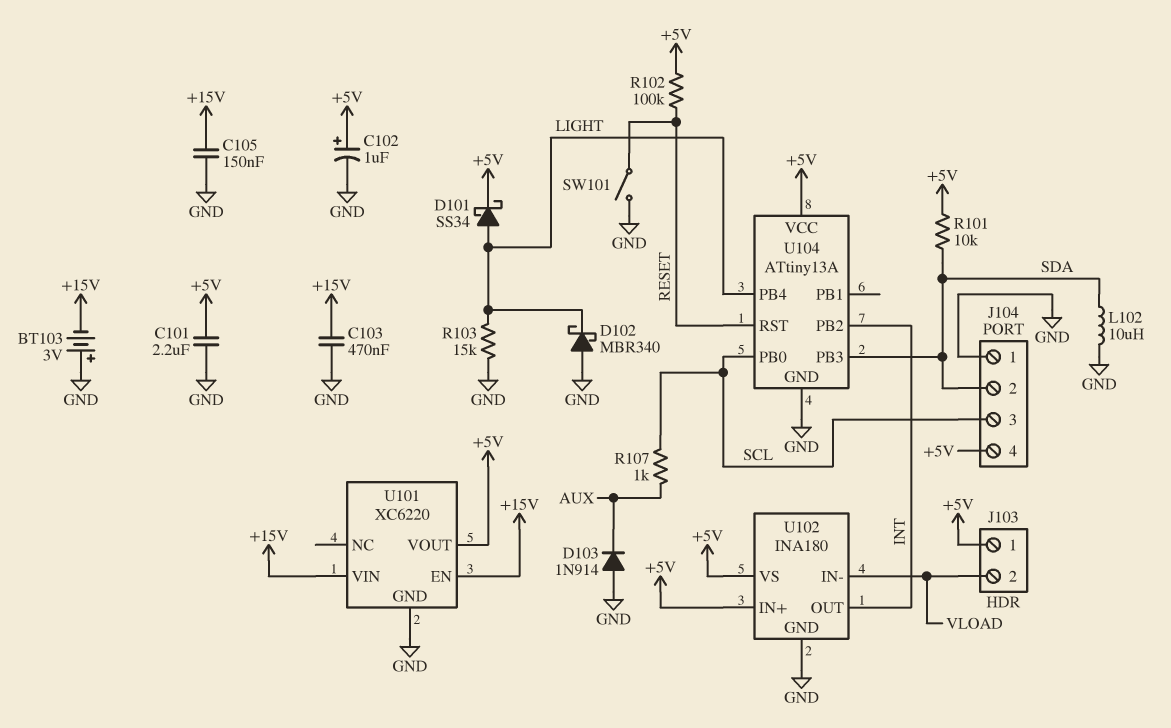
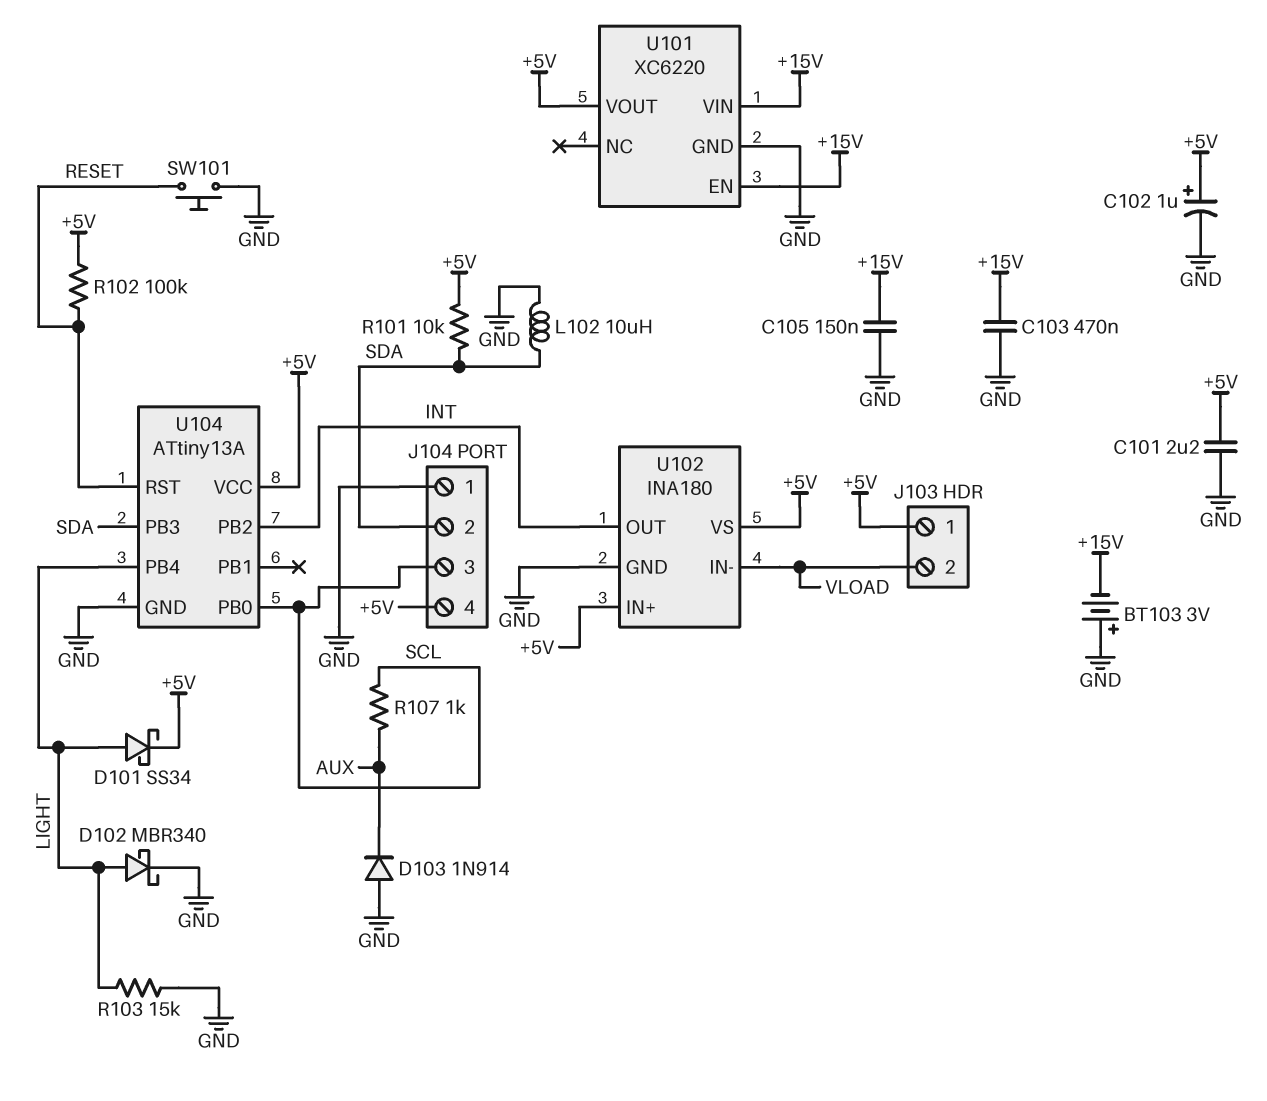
D102: schottky MBR340 (A GND, K LIGHT) -> schottky MBR340 (A LIGHT, K GND)
SW101: switch (GND, RESET) -> button (GND, RESET)

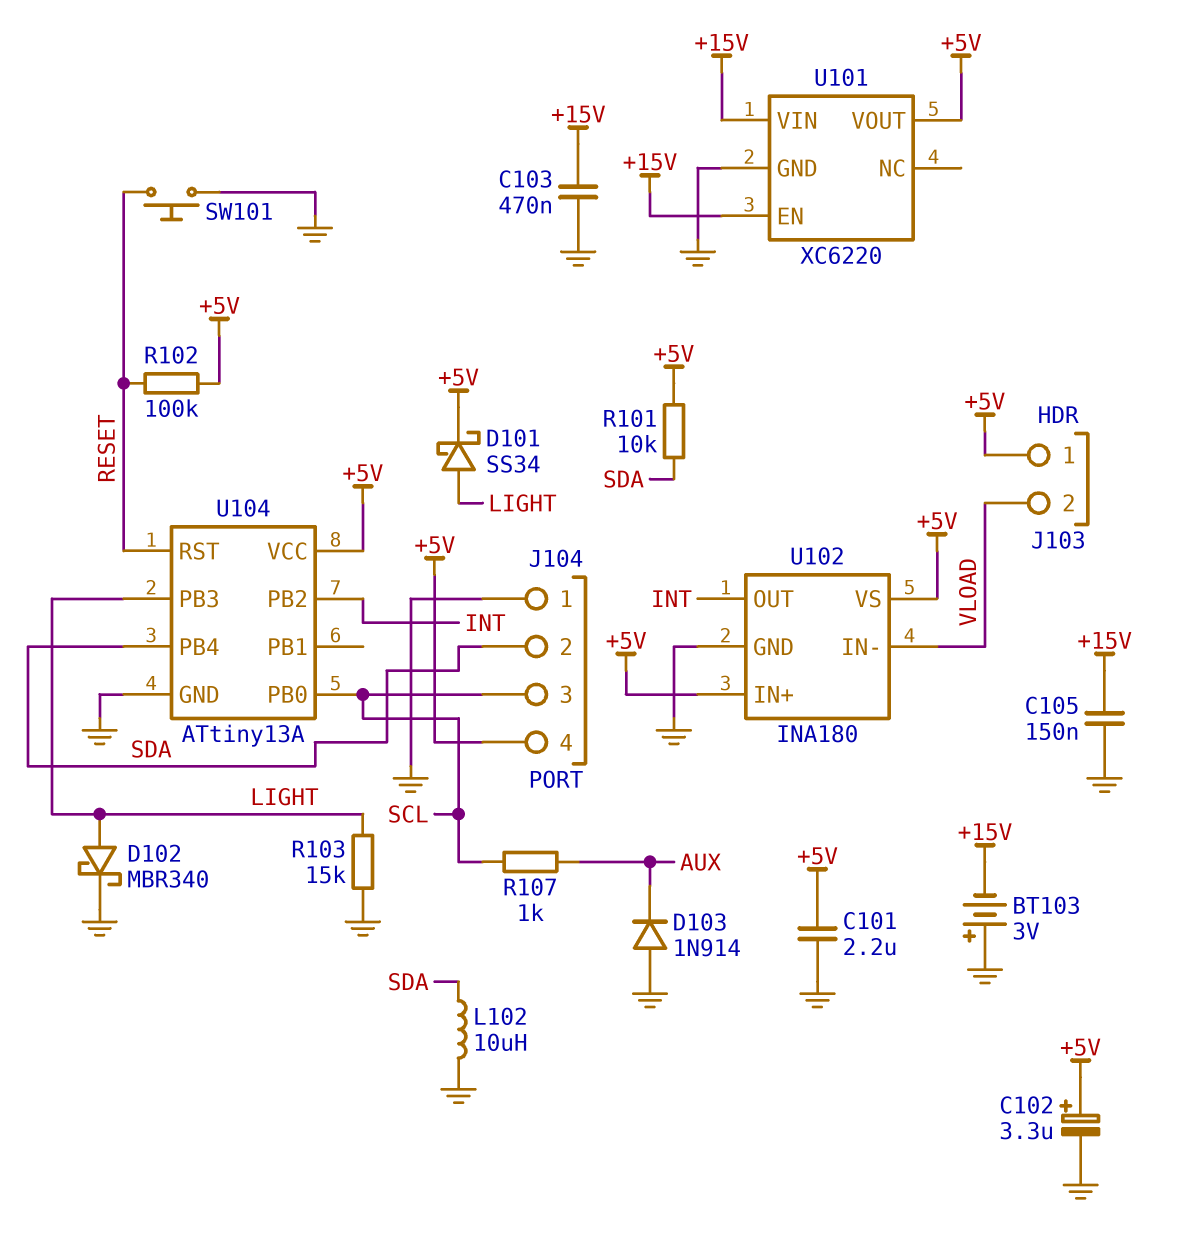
C102: 1uF (plus +5V, minus GND) -> 3.3uF (plus +5V, minus GND)
U104 pin PB3: SDA -> LIGHT
U104 pin PB4: LIGHT -> SDA

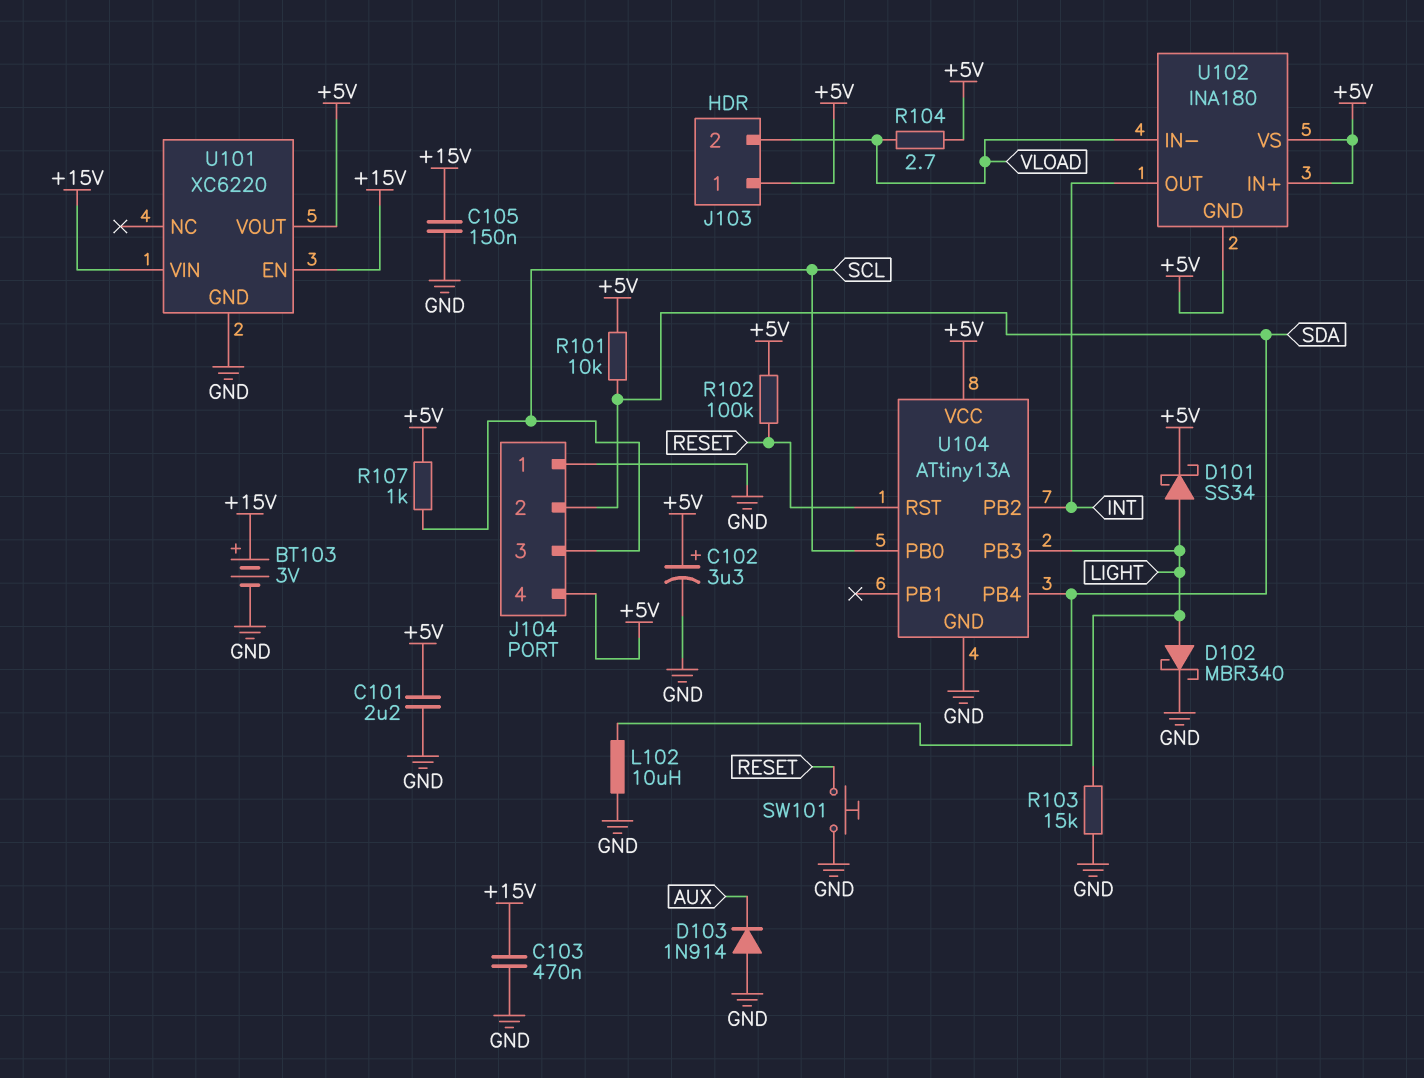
BT103: 3V (plus GND, minus +15V) -> 3V (plus +15V, minus GND)
R104: none -> 2.7 (+5V, VLOAD)
R107: 1k (AUX, SCL) -> 1k (+5V, SCL)
U102 pin GND: GND -> +5V

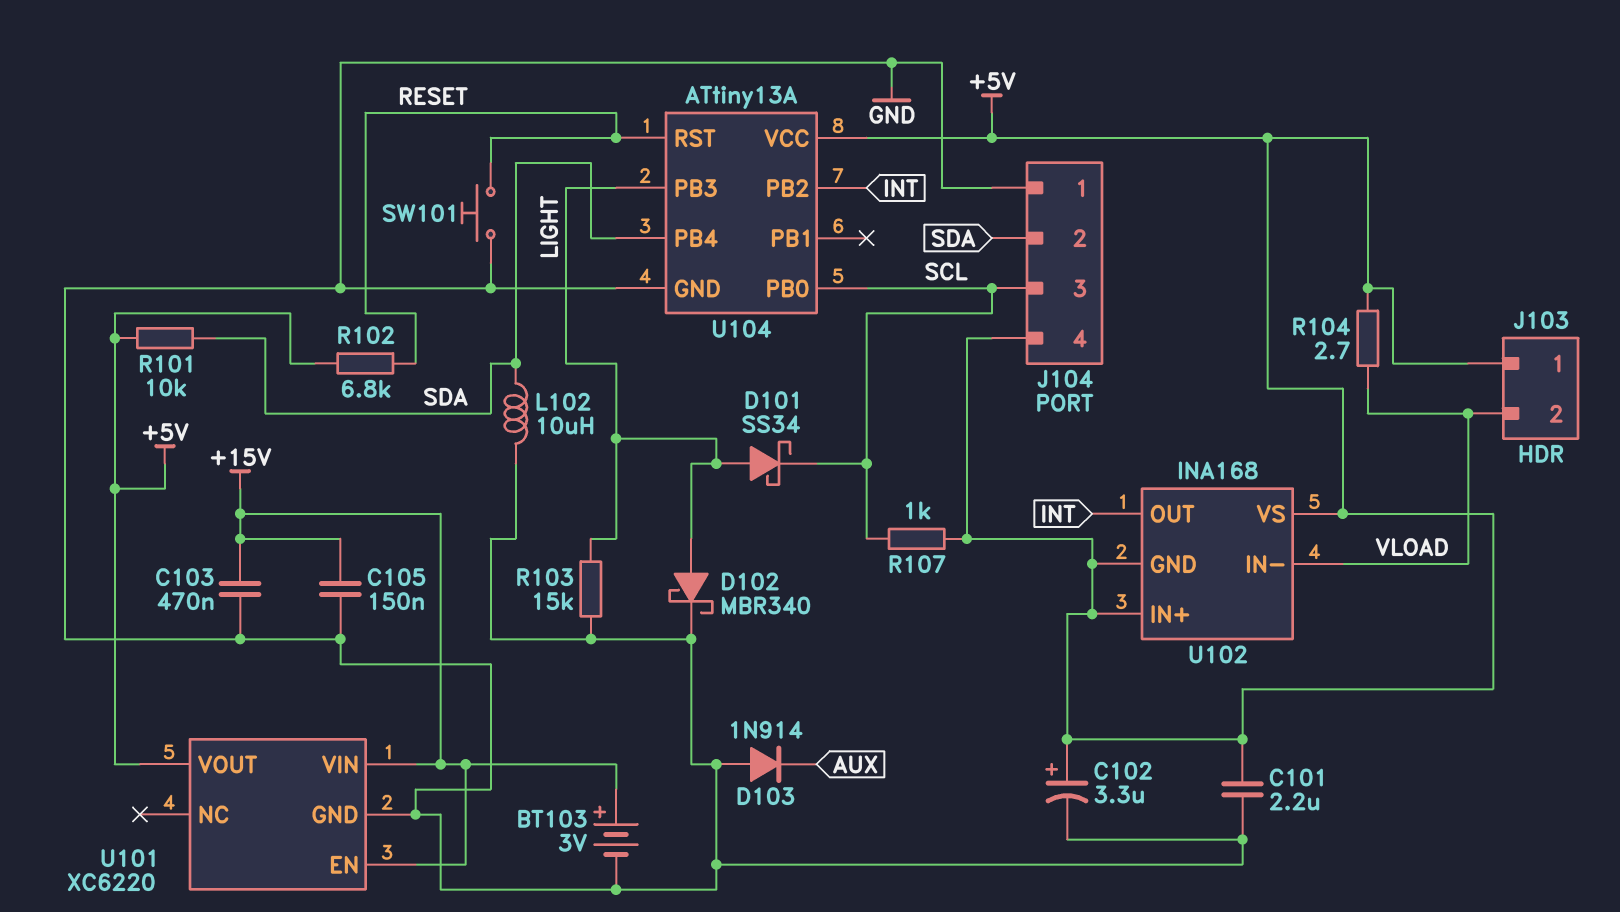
D101: schottky SS34 (A LIGHT, K +5V) -> schottky SS34 (A LIGHT, K SCL)
R102: 100k (+5V, RESET) -> 6.8k (+5V, RESET)
U102: INA180 -> INA168

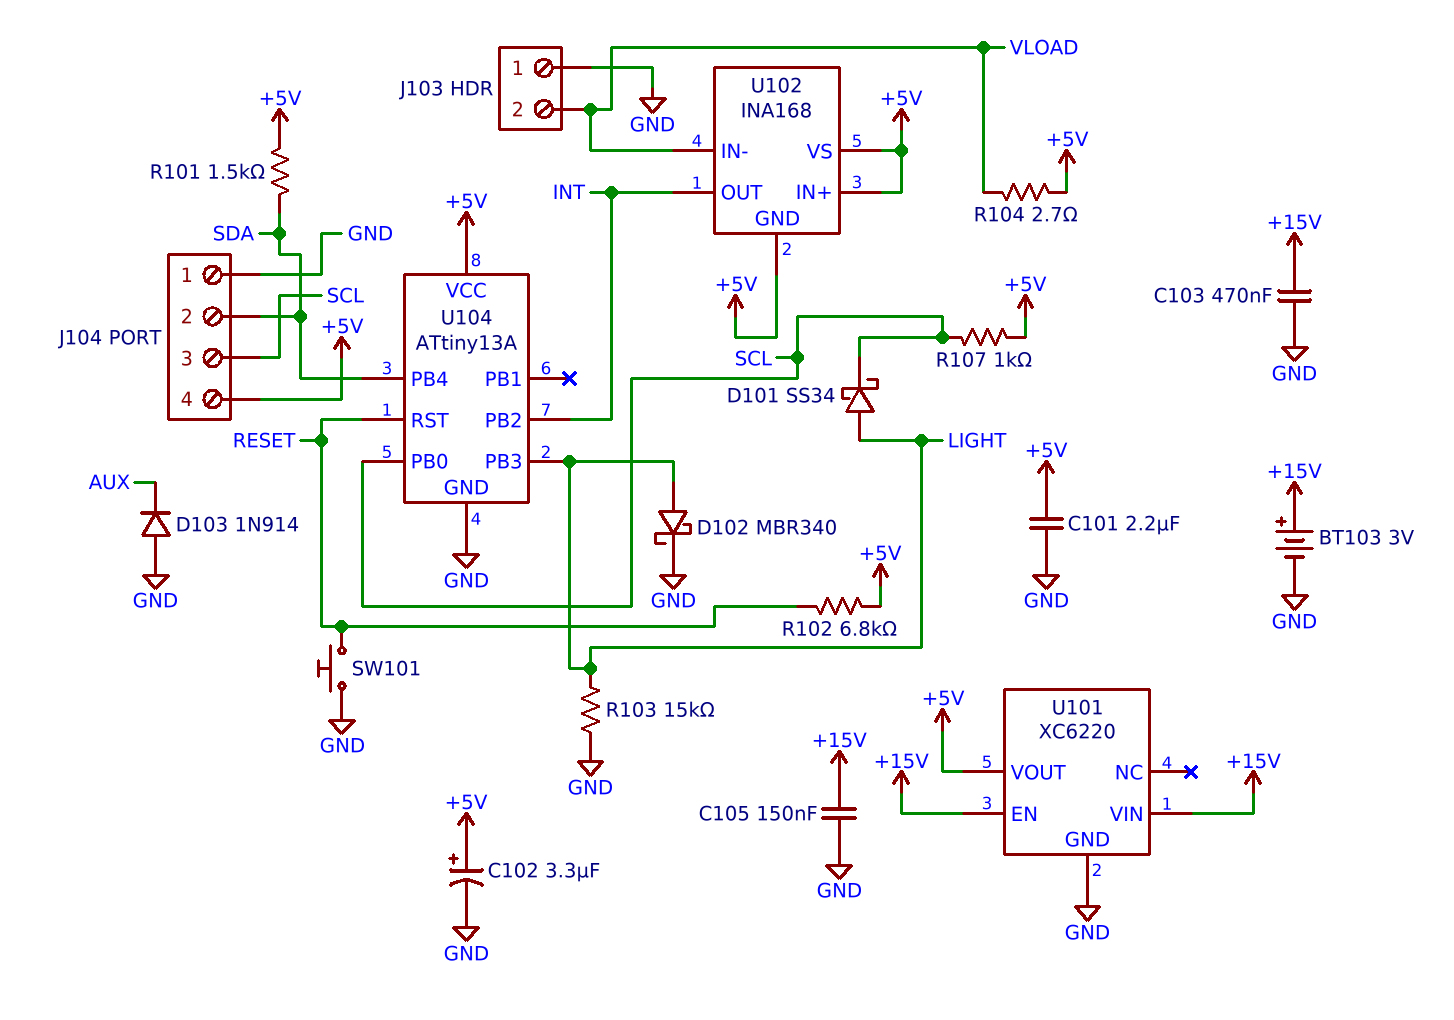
J103 pin 1: +5V -> GND
L102: 10uH (GND, SDA) -> none
R101: 10k (+5V, SDA) -> 1.5k (+5V, SDA)

